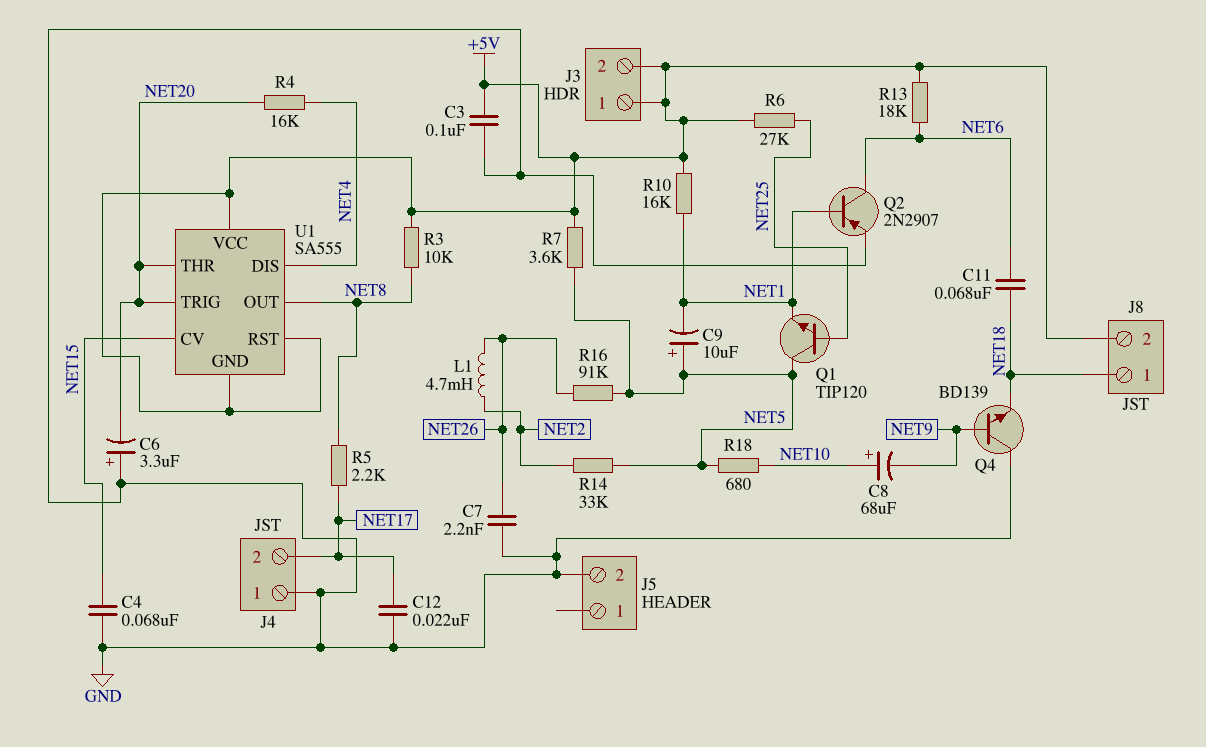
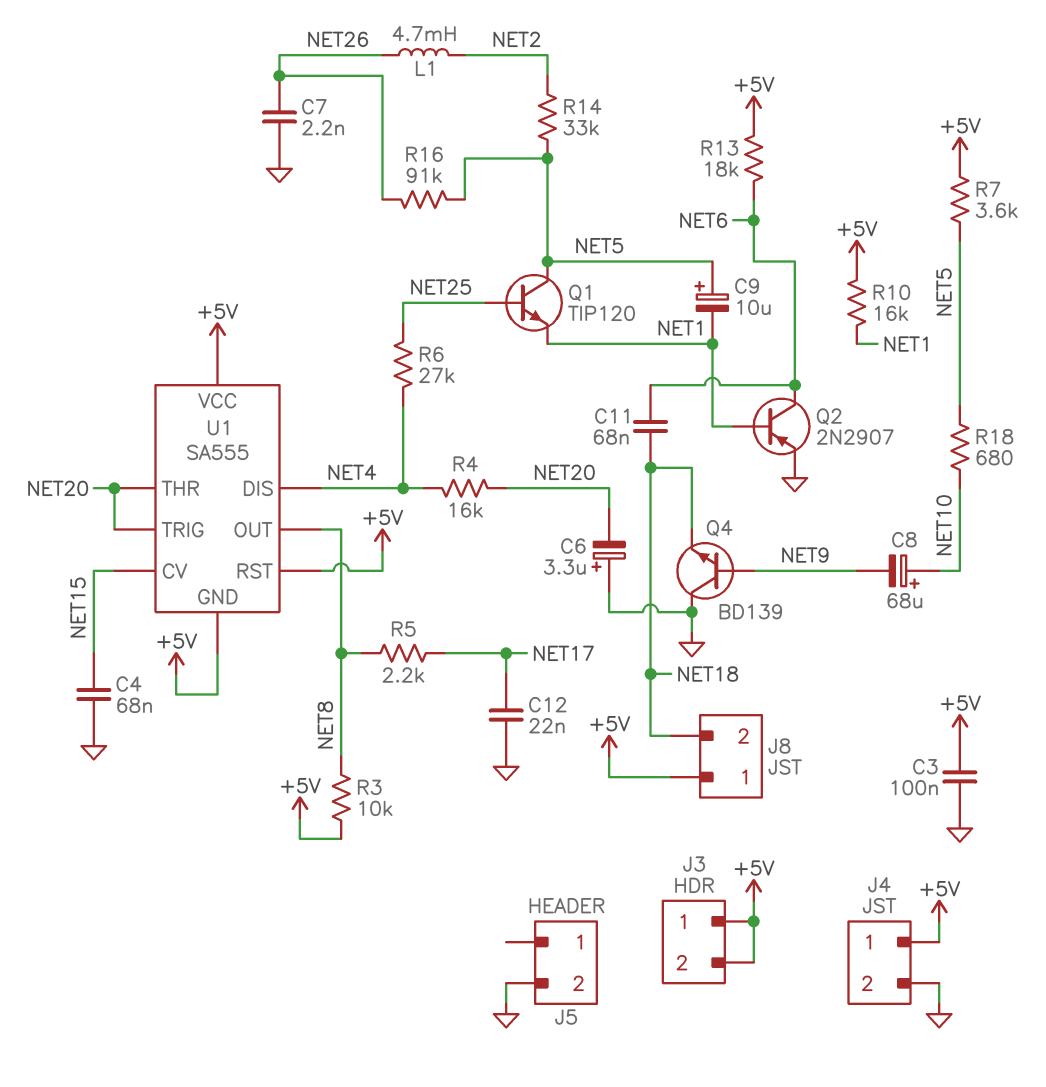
J4 pin 1: GND -> +5V
J4 pin 2: NET17 -> GND
J8 pin 1: NET18 -> +5V
J8 pin 2: +5V -> NET18
R6: 27k (+5V, NET25) -> 27k (NET4, NET25)

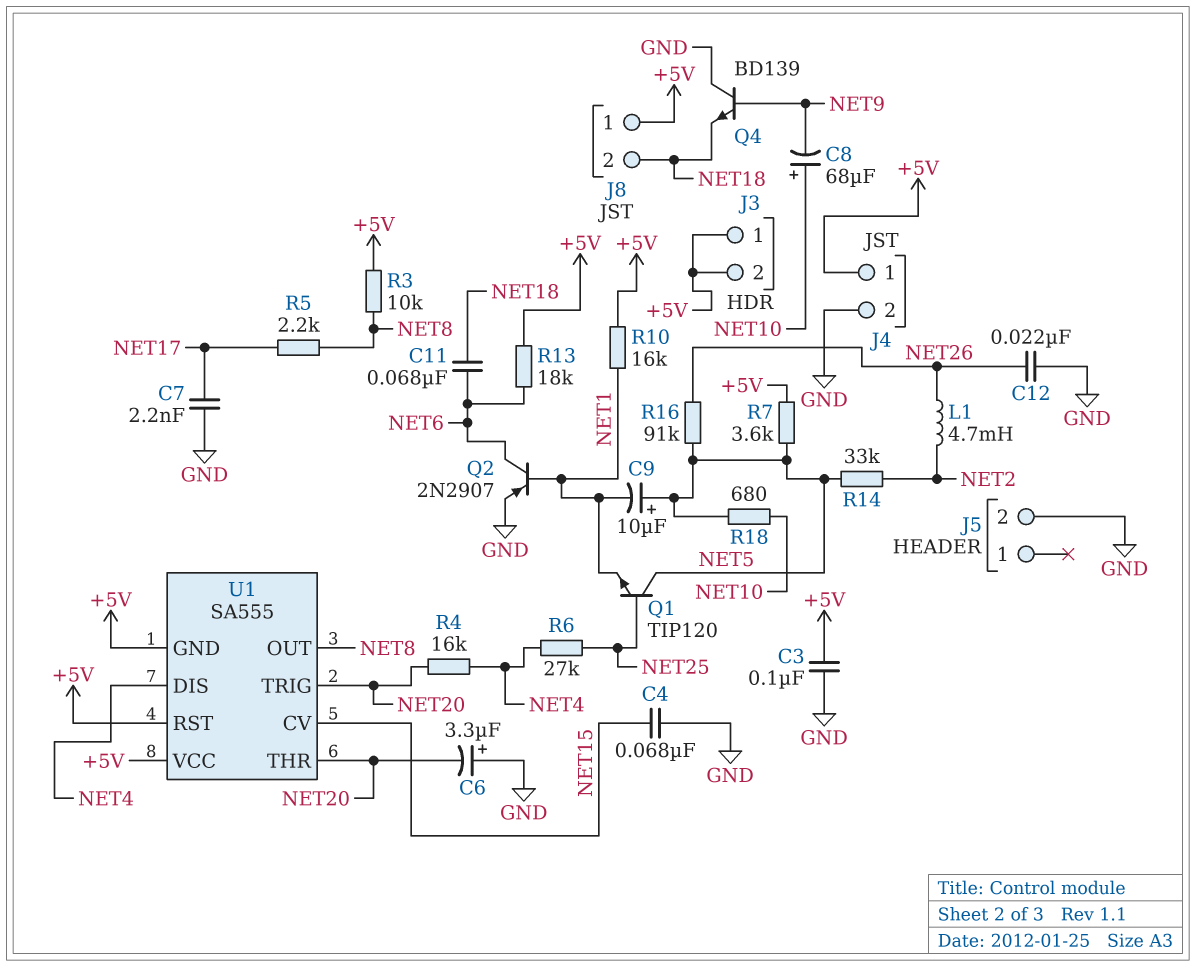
C7: 2.2nF (GND, NET26) -> 2.2nF (GND, NET17)
C12: 22nF (GND, NET17) -> 22nF (GND, NET26)

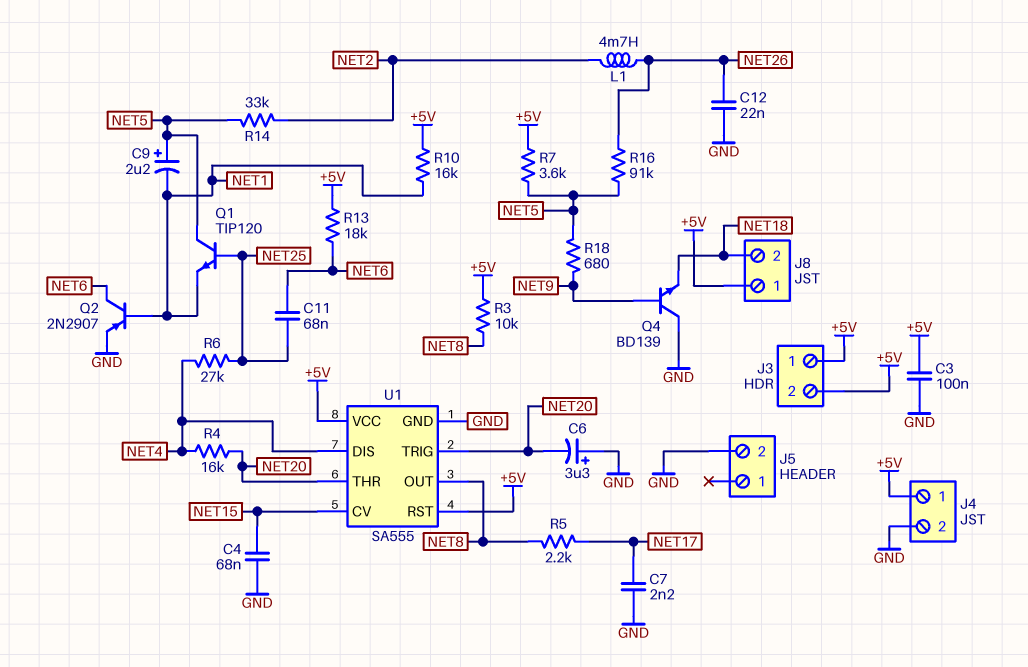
C8: 68uF (plus NET10, minus NET9) -> none
C9: 10uF (plus NET5, minus NET1) -> 2.2uF (plus NET5, minus NET1)
C11: 68nF (NET6, NET18) -> 68nF (NET6, NET25)
R18: 680 (NET5, NET10) -> 680 (NET5, NET9)
U1 pin GND: +5V -> GND

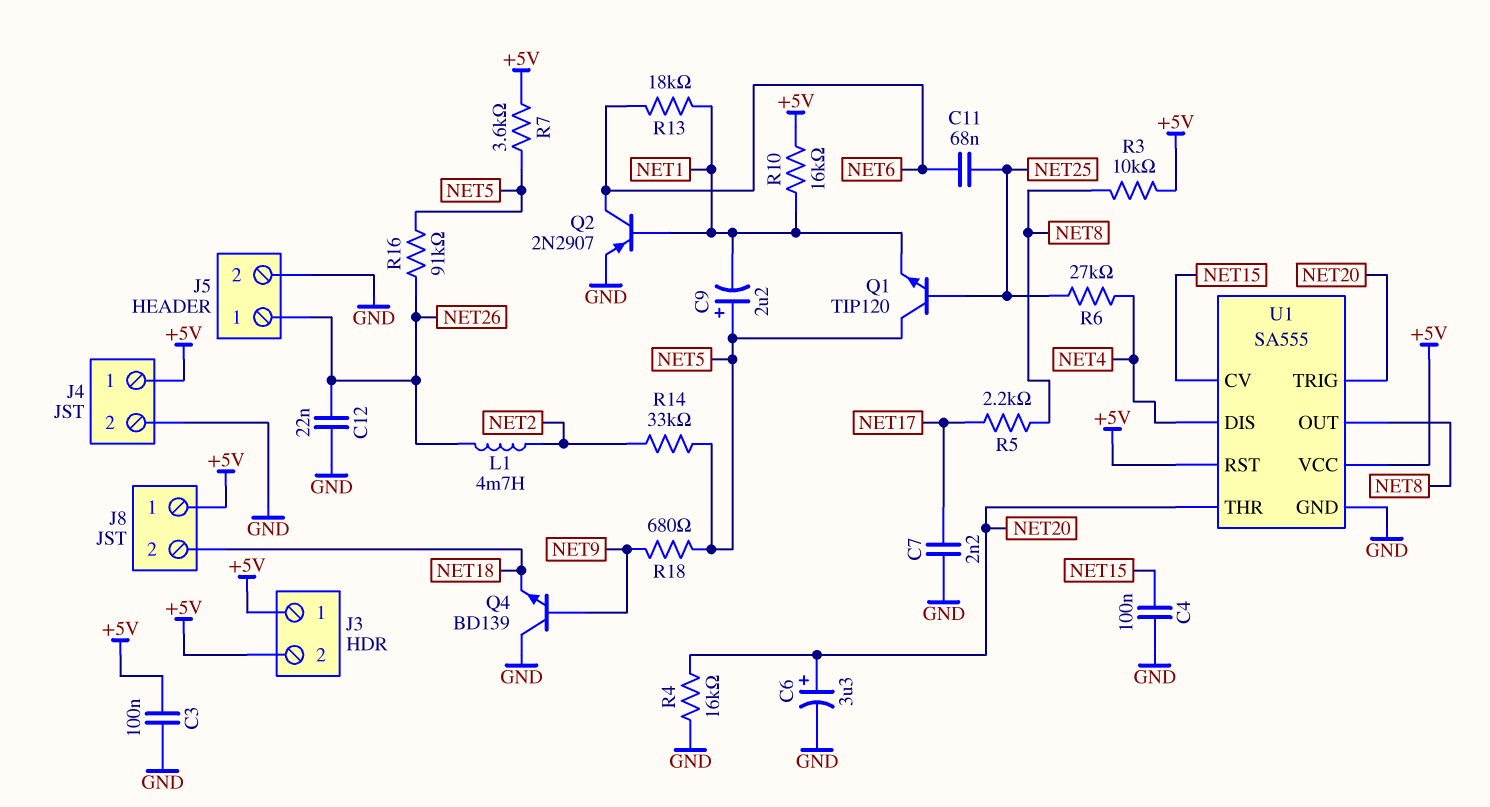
C4: 68nF (GND, NET15) -> 100nF (GND, NET15)
C6: 3.3uF (plus GND, minus NET20) -> 3.3uF (plus NET20, minus GND)
J5 pin 1: none -> NET26
R4: 16k (NET4, NET20) -> 16k (GND, NET20)
R13: 18k (+5V, NET6) -> 18k (NET1, NET6)

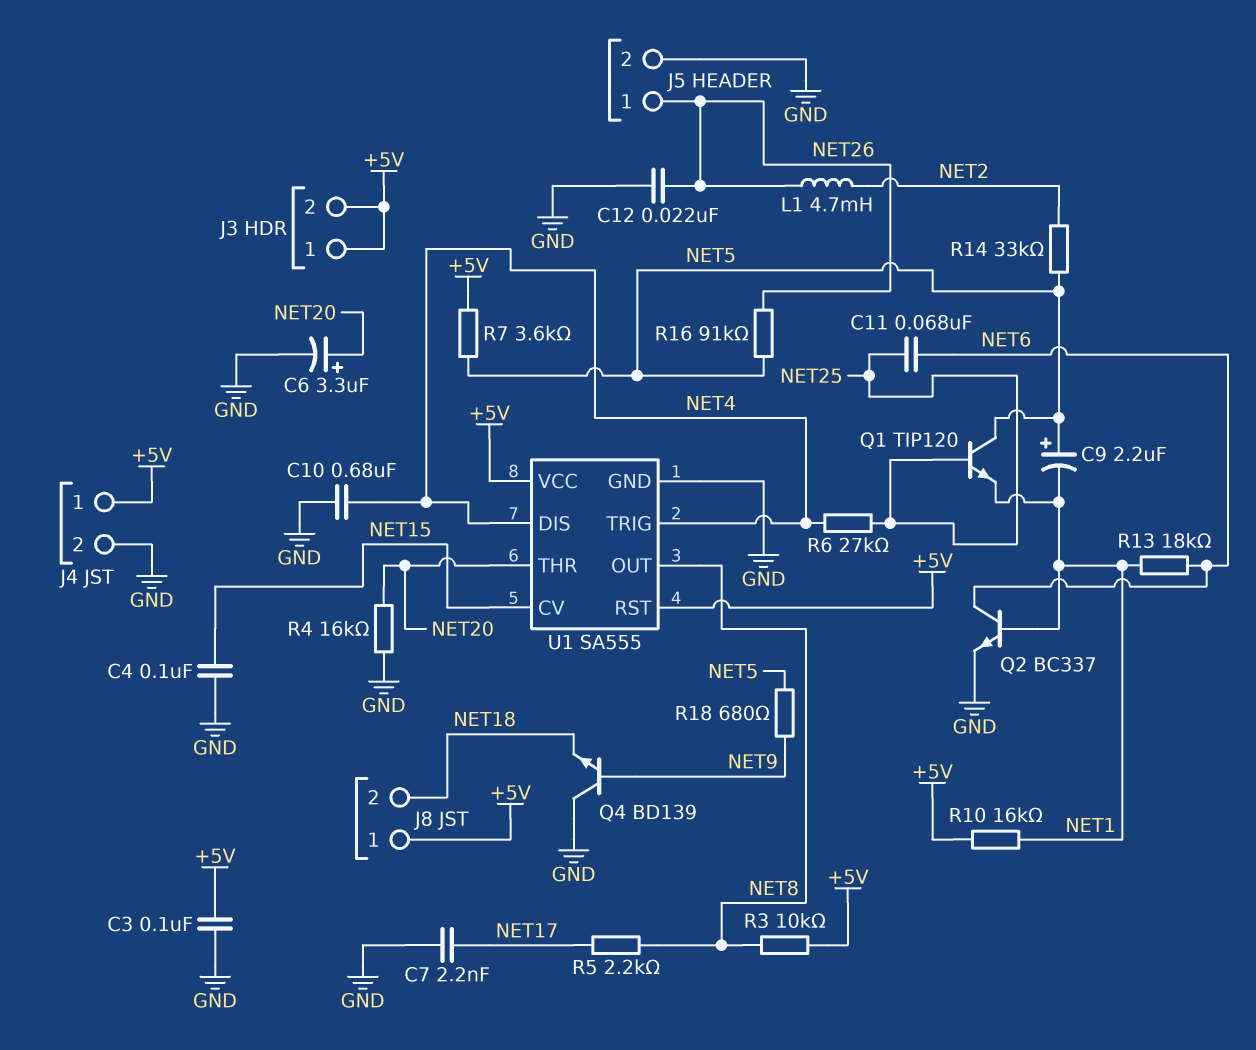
C10: none -> 680nF (GND, NET4)
Q2: PNP 2N2907 (B NET1, C NET6, E GND) -> NPN BC337 (B NET1, C NET6, E GND)
U1 pin TRIG: NET20 -> NET4

